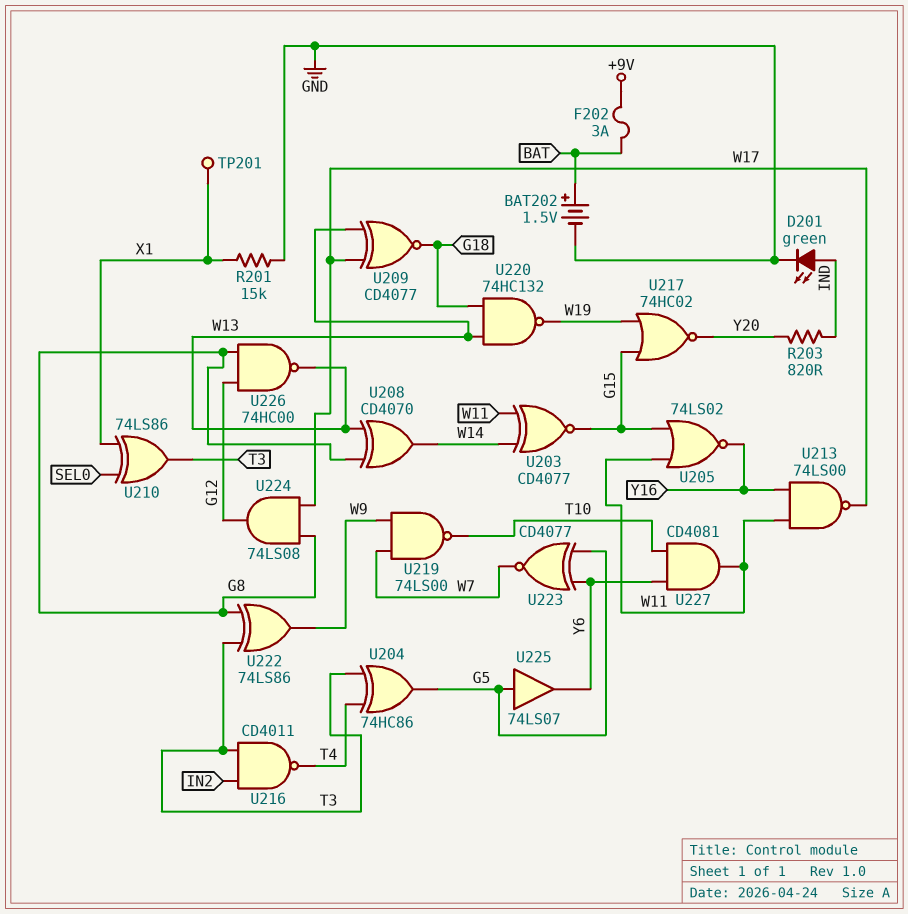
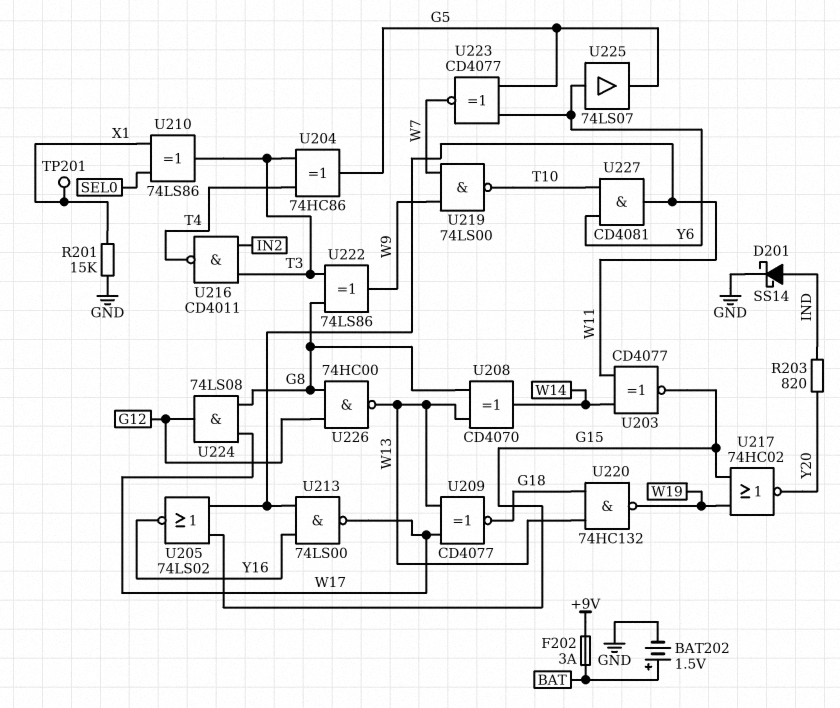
D201: LED green (A IND, K GND) -> schottky SS14 (A IND, K GND)
U225: buffer 74LS07 (in G5, out Y6) -> buffer 74LS07 (in Y6, out G5)

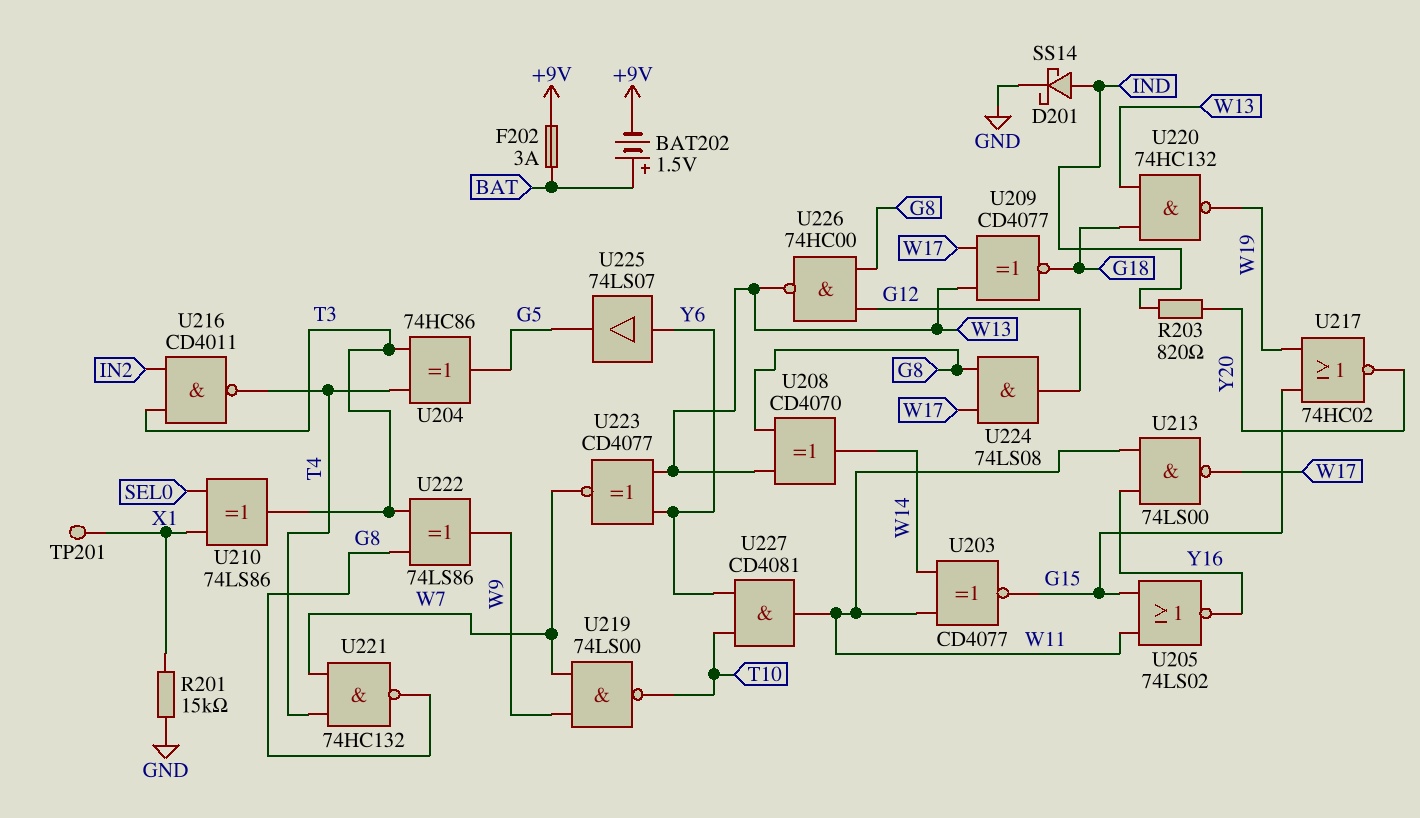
BAT202: 1.5V (plus BAT, minus GND) -> 1.5V (plus BAT, minus +9V)
U221: none -> NAND 74HC132 (in T4, in W7, out G8)
U223: XNOR CD4077 (in G5, in Y6, out W7) -> XNOR CD4077 (in W13, in Y6, out W7)

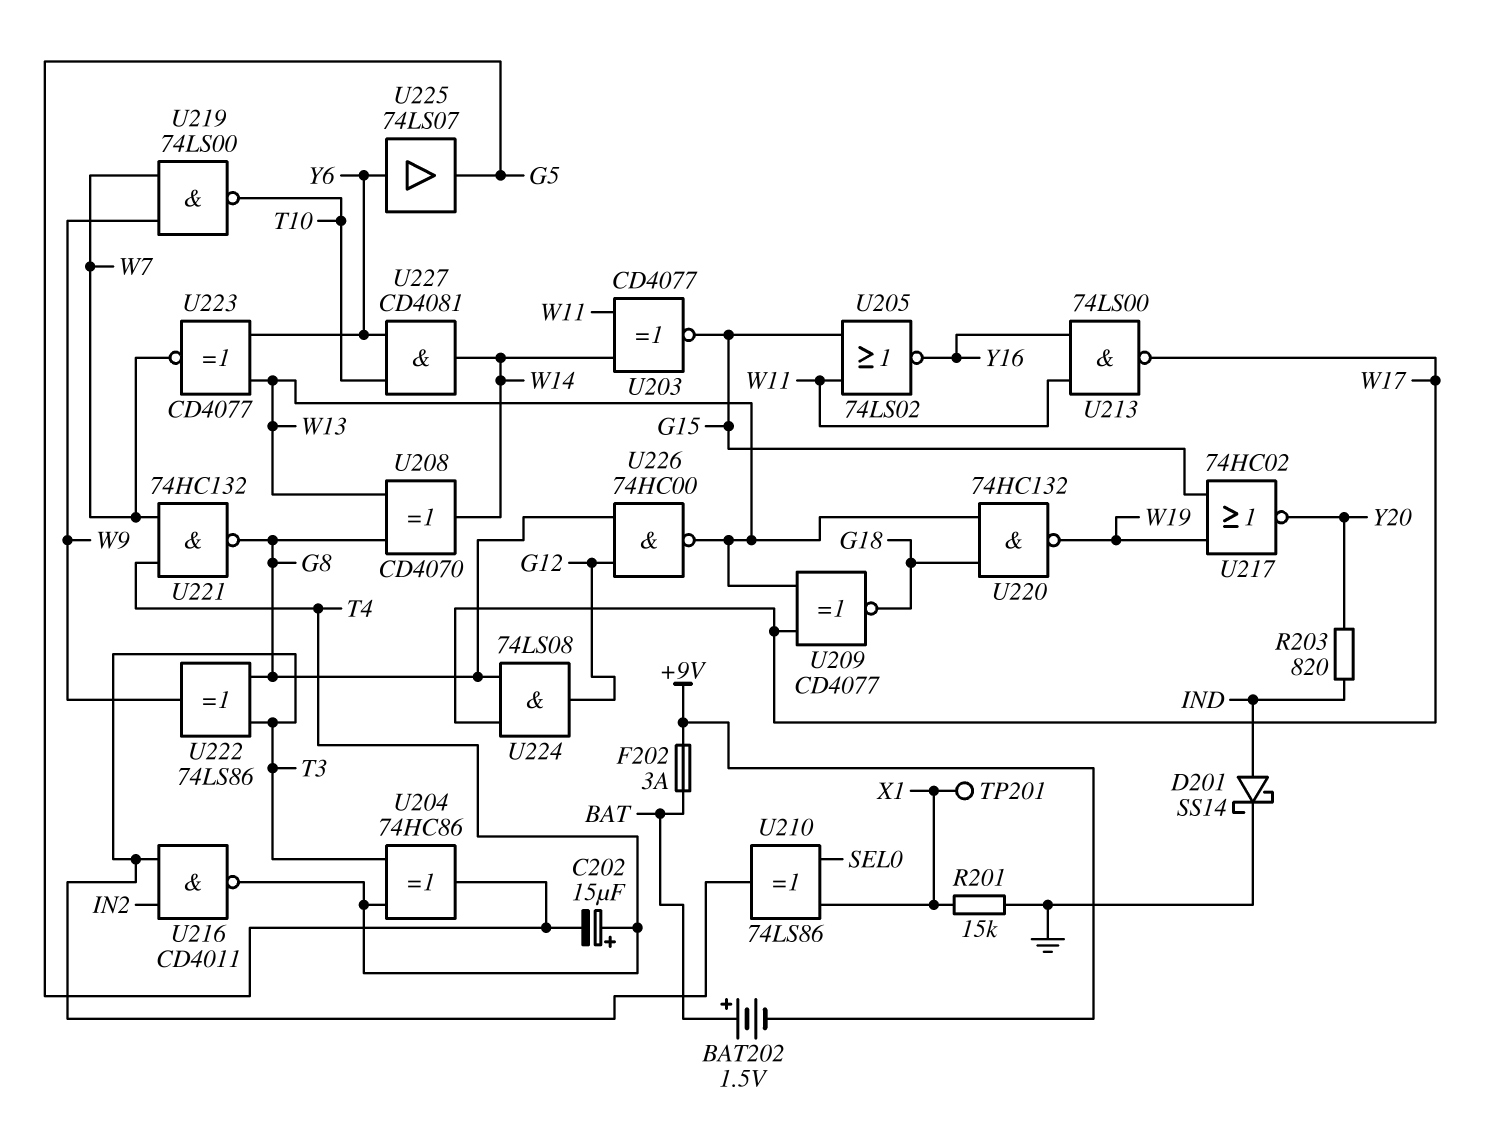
C202: none -> 15uF (plus T4, minus G5)
U227: AND CD4081 (in T10, in Y6, out W11) -> AND CD4081 (in T10, in Y6, out W14)

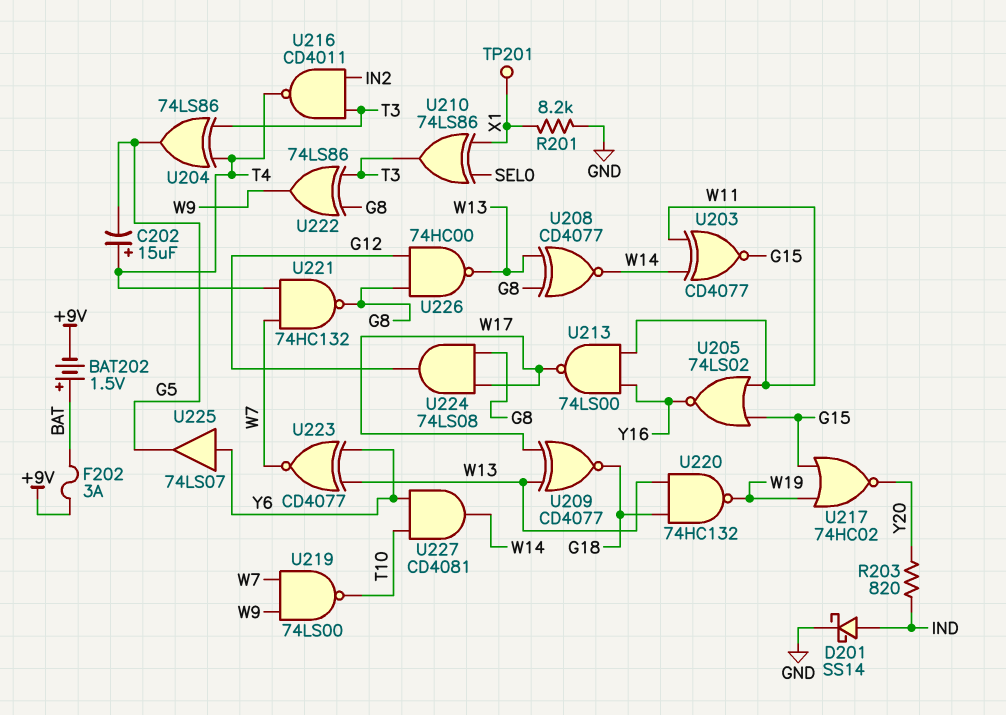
R201: 15k (GND, X1) -> 8.2k (GND, X1)
U204: XOR 74HC86 (in T3, in T4, out G5) -> XOR 74LS86 (in T3, in T4, out G5)
U208: XOR CD4070 (in G8, in W13, out W14) -> XNOR CD4077 (in G8, in W13, out W14)

